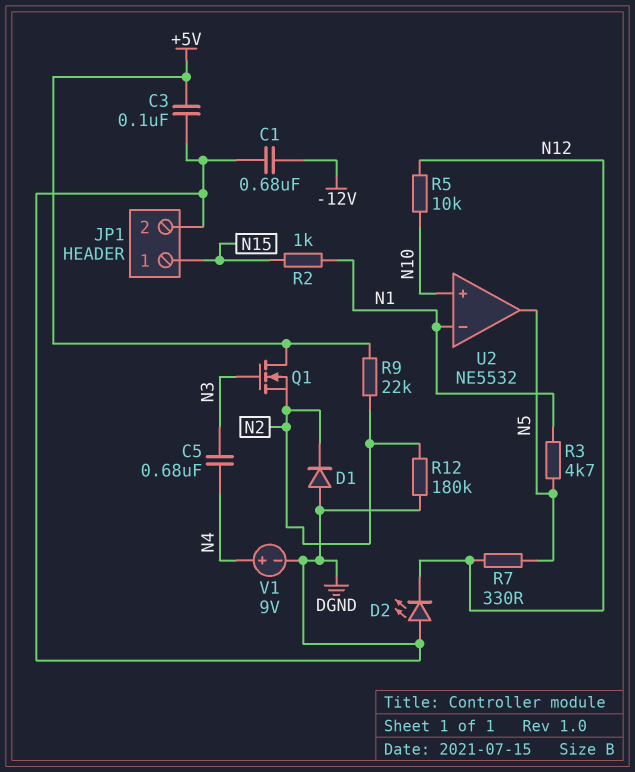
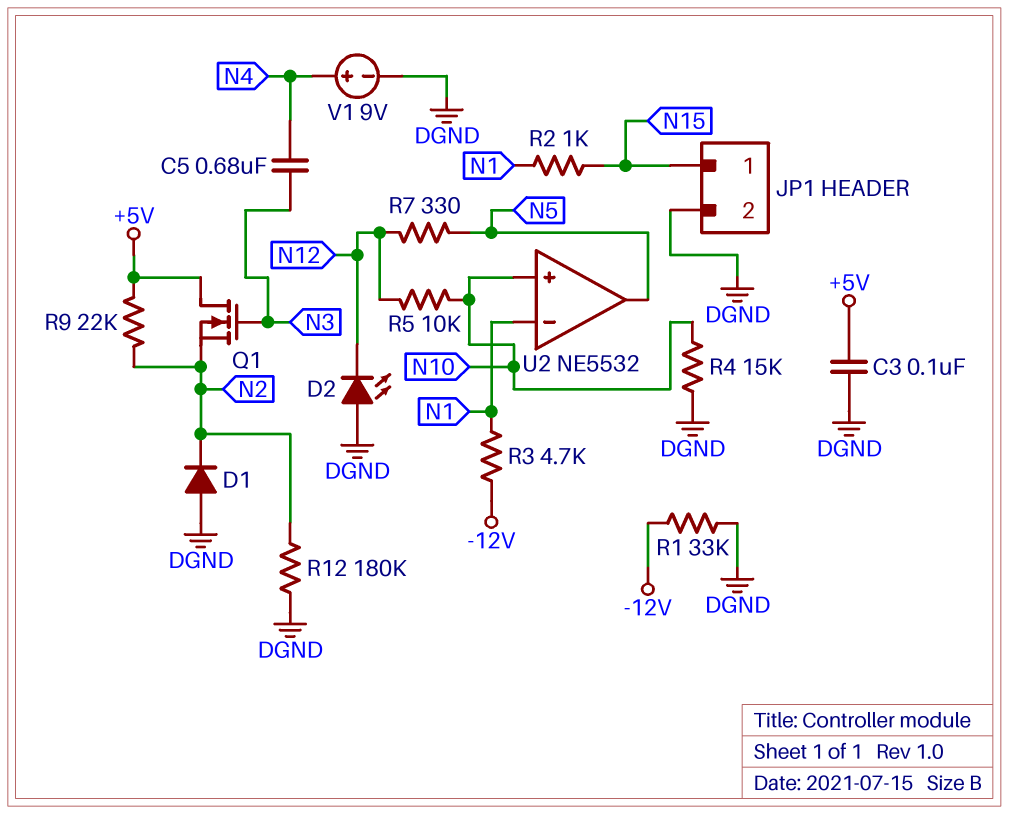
C1: 680nF (-12V, DGND) -> none
R1: none -> 33k (-12V, DGND)
R3: 4.7k (N1, N5) -> 4.7k (-12V, N1)
R4: none -> 15k (DGND, N10)

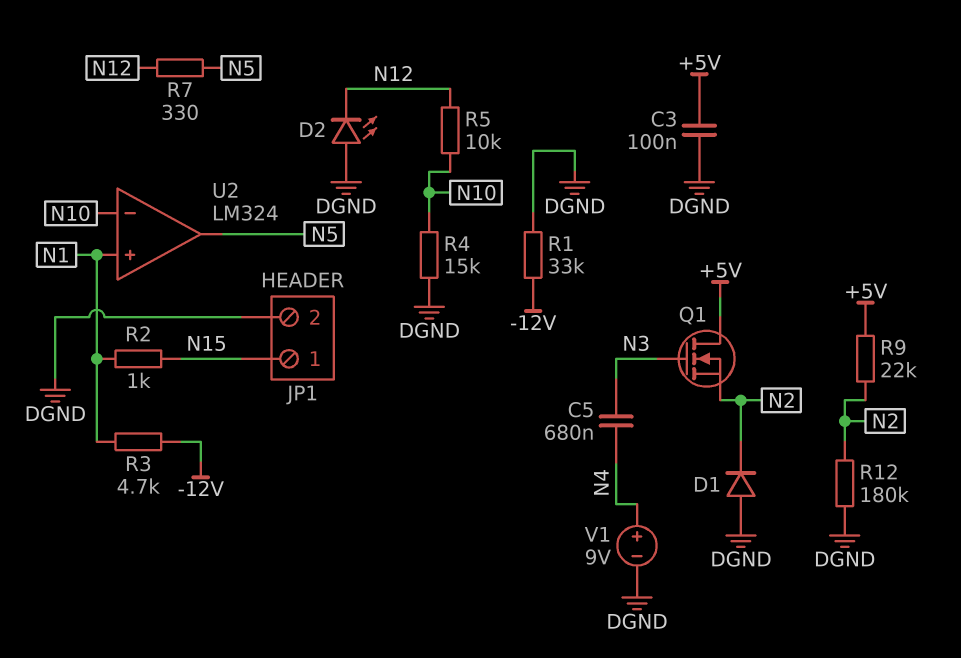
U2: NE5532 -> LM324
U2 pin in+: N10 -> N1
U2 pin in-: N1 -> N10

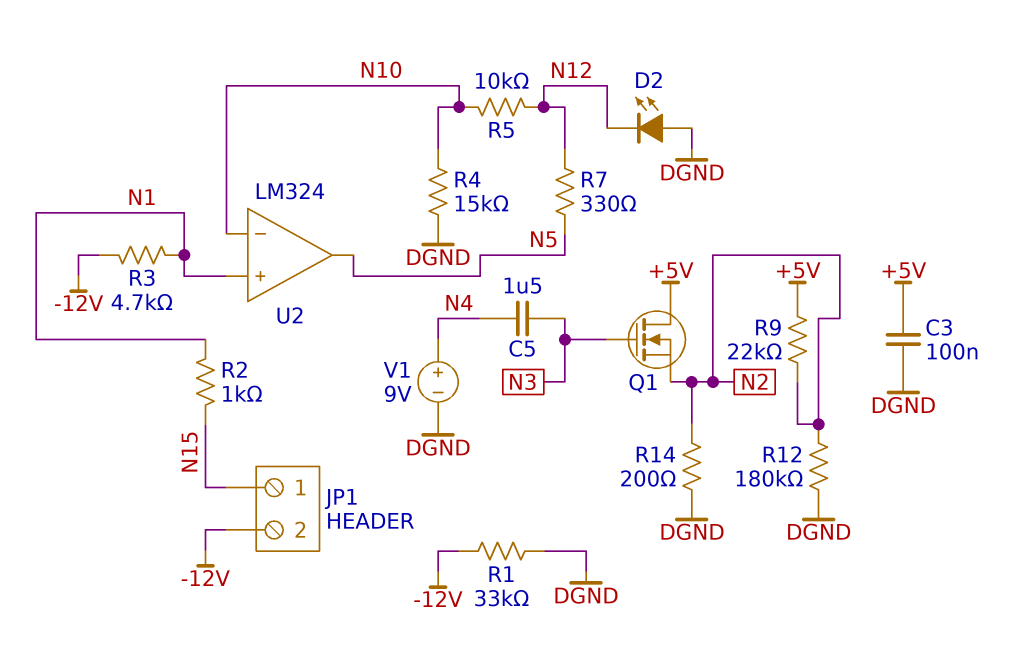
C5: 680nF (N3, N4) -> 1.5uF (N3, N4)
D1: diode (A DGND, K N2) -> none
JP1 pin 2: DGND -> -12V
R14: none -> 200 (DGND, N2)

